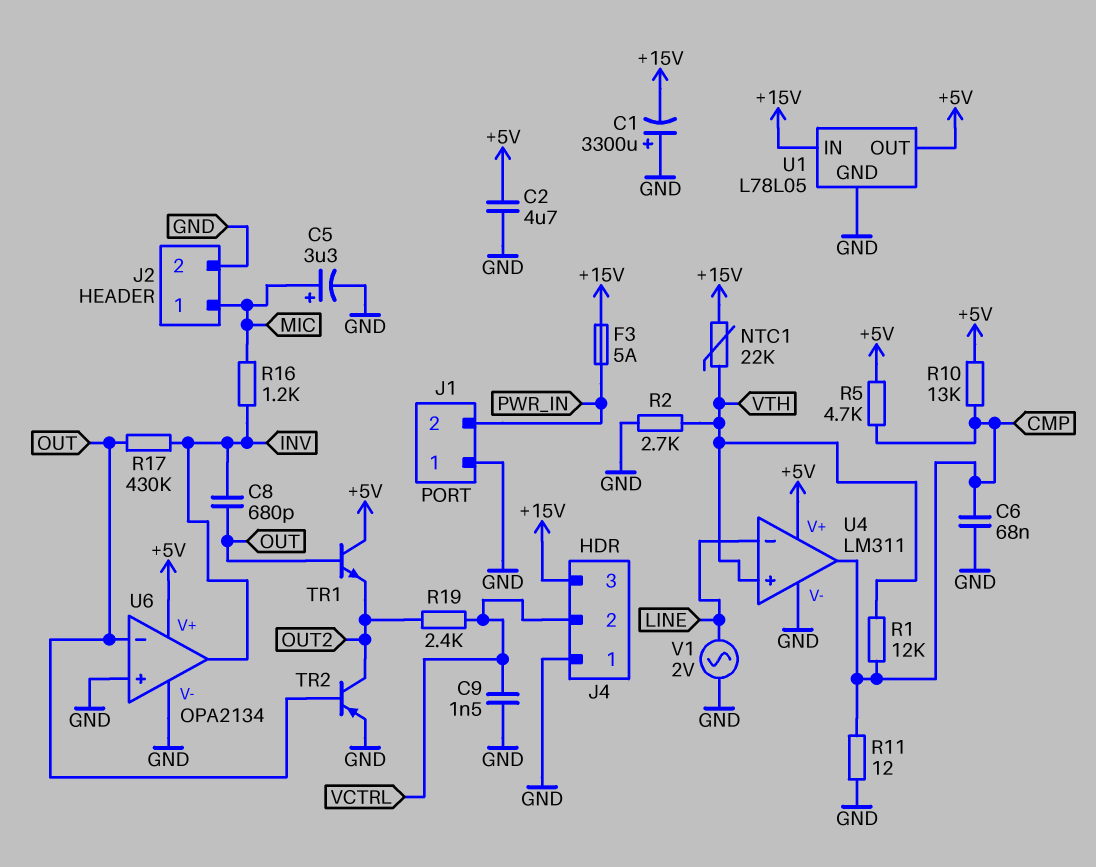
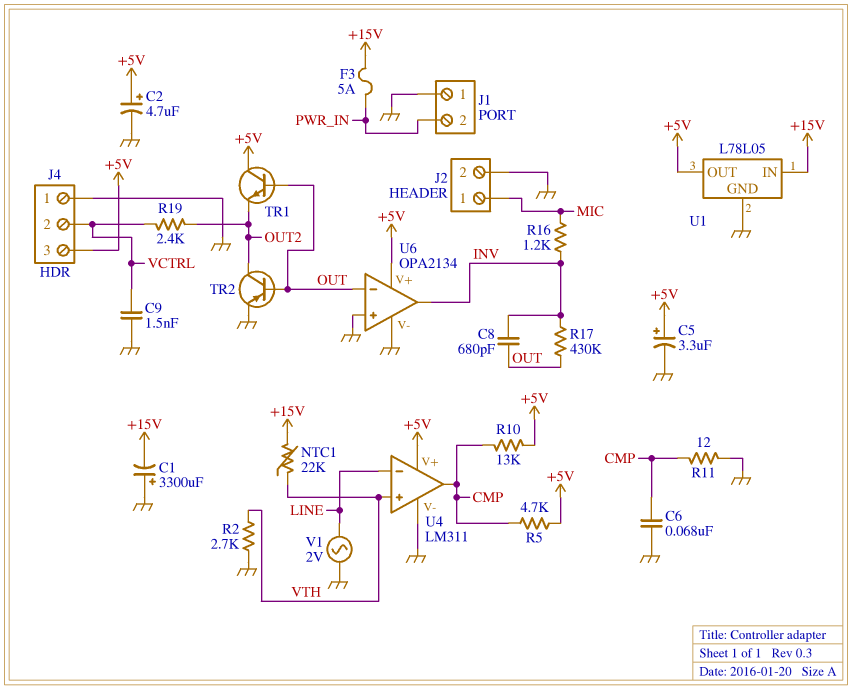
C2: 4.7uF (+5V, GND) -> 4.7uF (plus +5V, minus GND)
C5: 3.3uF (plus MIC, minus GND) -> 3.3uF (plus +5V, minus GND)
J4 pin 3: +15V -> +5V
R1: 12k (CMP, VTH) -> none

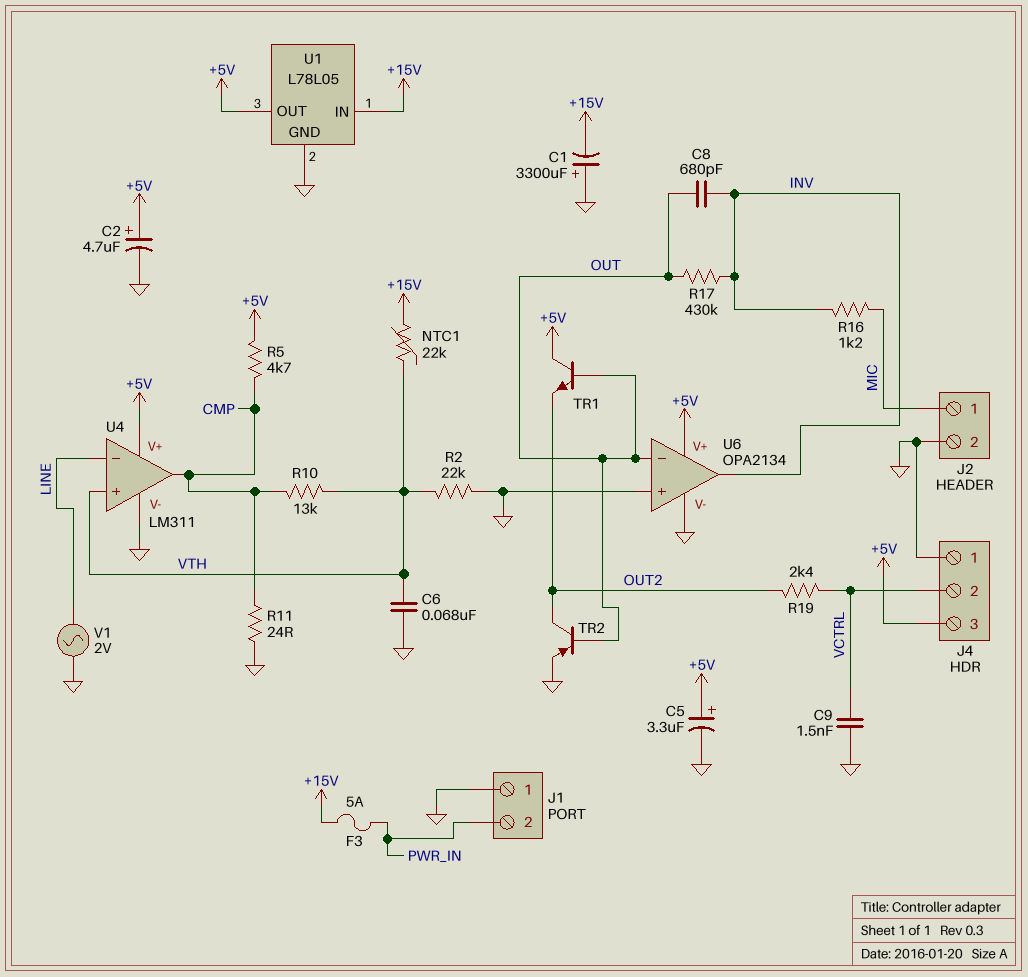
C6: 68nF (CMP, GND) -> 68nF (GND, VTH)
R2: 2.7k (GND, VTH) -> 22k (GND, VTH)
R10: 13k (+5V, CMP) -> 13k (CMP, VTH)
R11: 12 (CMP, GND) -> 24 (CMP, GND)

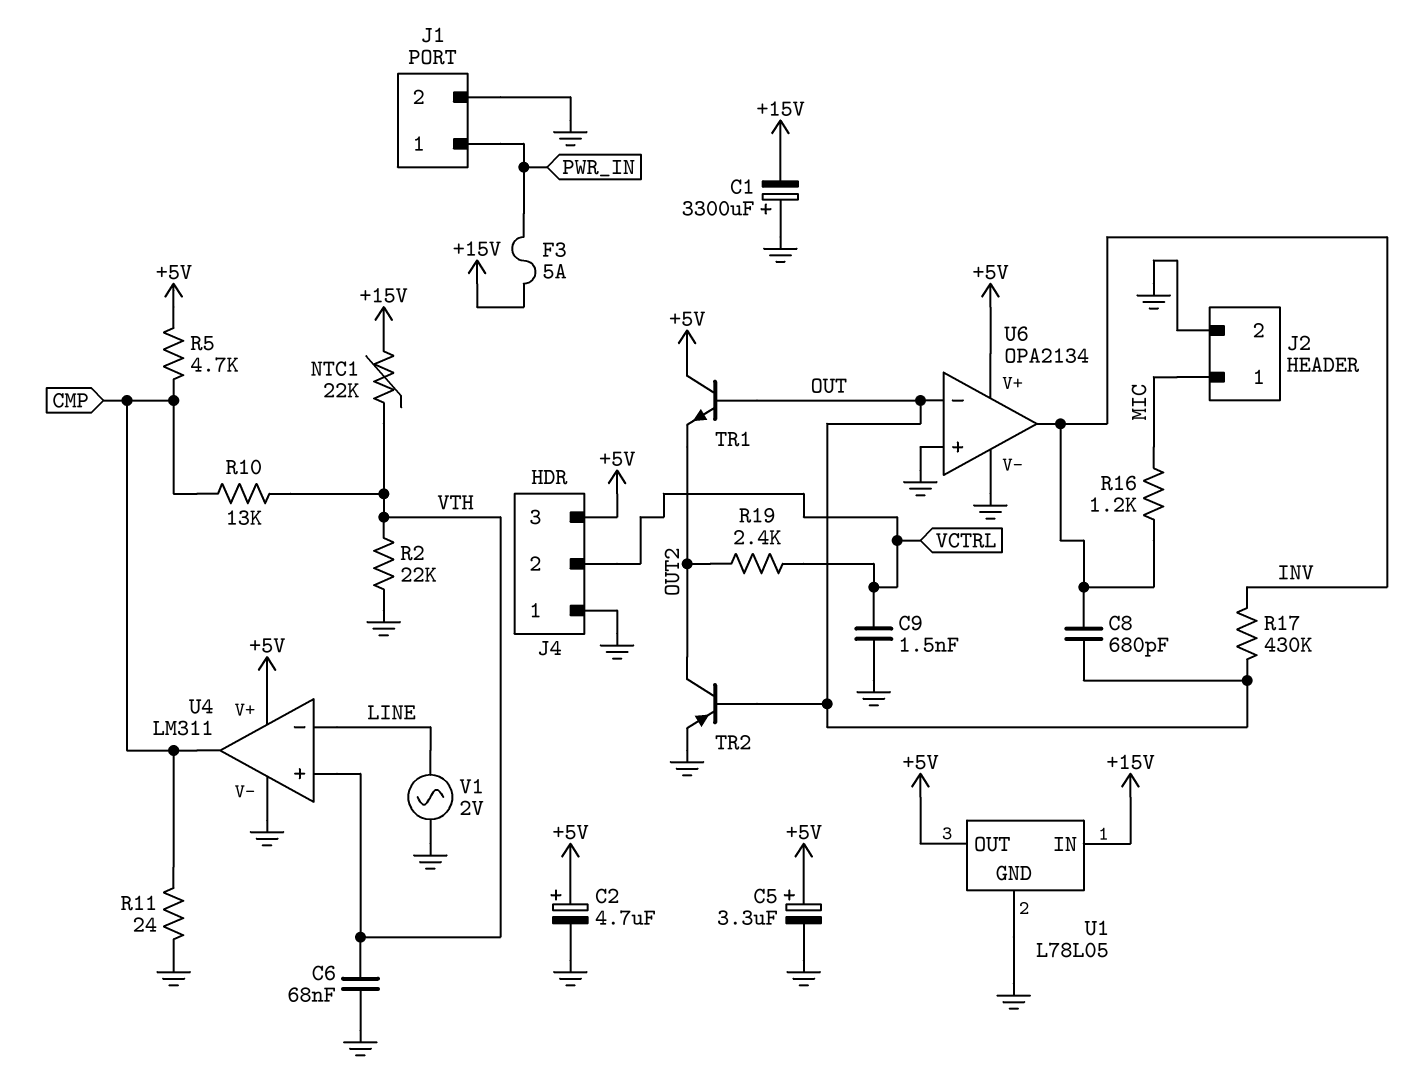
J1 pin 1: GND -> PWR_IN
J1 pin 2: PWR_IN -> GND

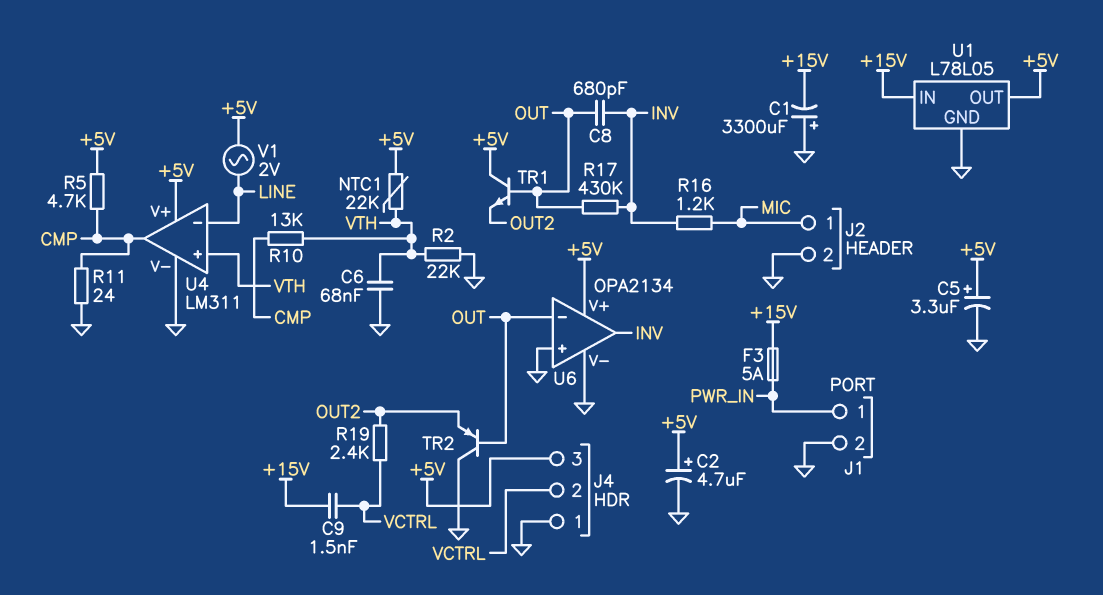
C9: 1.5nF (GND, VCTRL) -> 1.5nF (+15V, VCTRL)
NTC1: 22k (+15V, VTH) -> 22k (+5V, VTH)
TR2: PNP (B OUT, C OUT2, E GND) -> PNP (B OUT, C GND, E OUT2)
V1: AC 2V (GND, LINE) -> AC 2V (+5V, LINE)

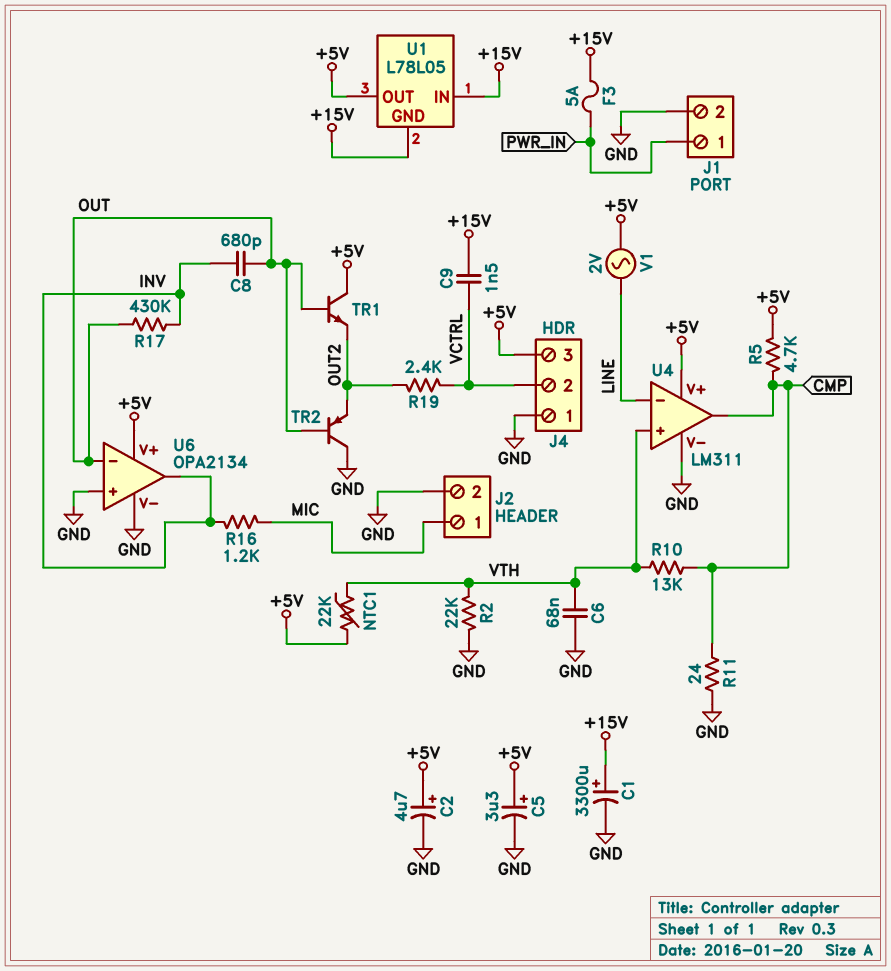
C1: 3300uF (plus GND, minus +15V) -> 3300uF (plus +15V, minus GND)
U1 pin GND: GND -> +15V

